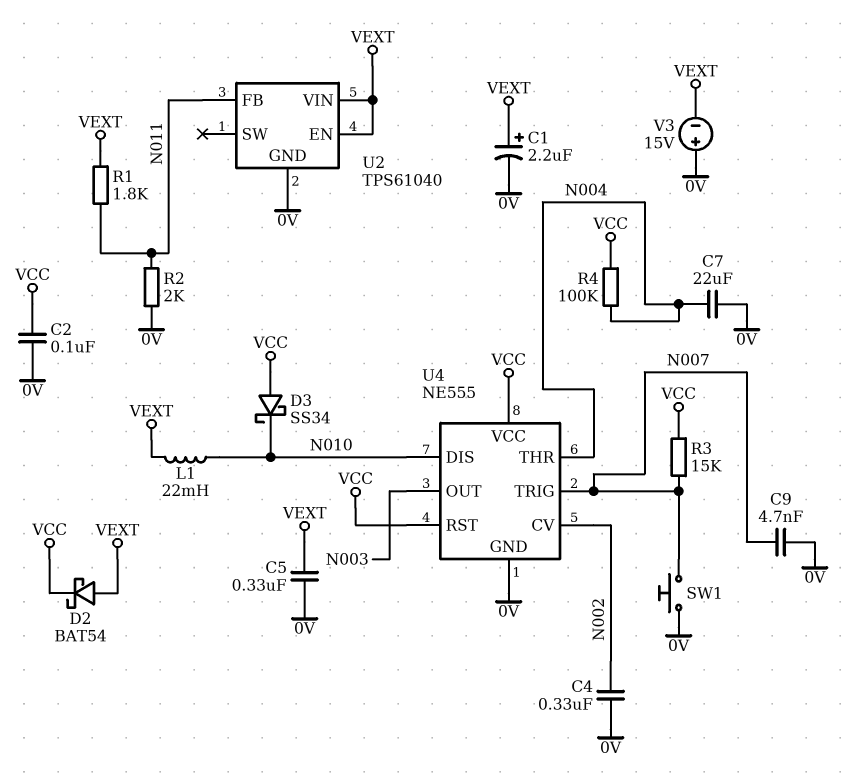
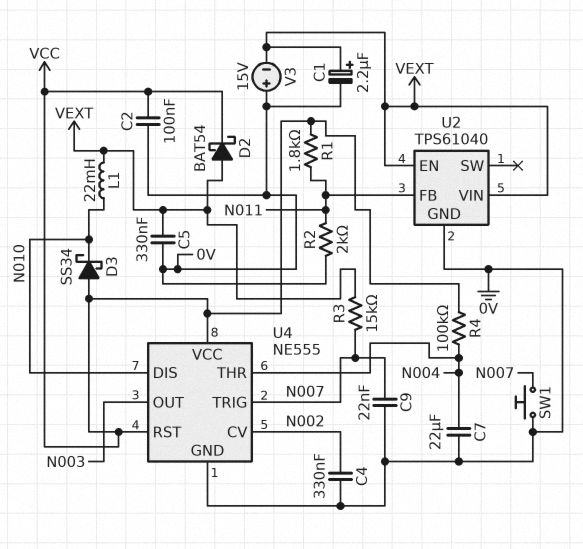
C9: 4.7nF (0V, N007) -> 22nF (0V, N007)
R1: 1.8k (N011, VEXT) -> 1.8k (N011, VCC)
R3: 15k (N007, VCC) -> 15k (N007, VEXT)

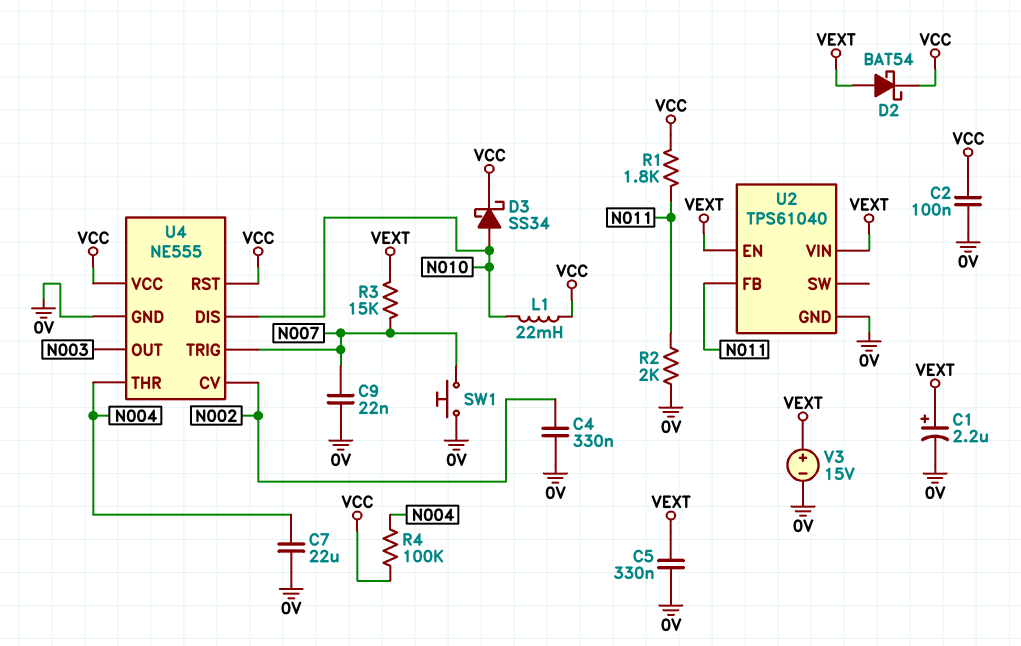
D3: schottky SS34 (A VCC, K N010) -> schottky SS34 (A N010, K VCC)
L1: 22mH (N010, VEXT) -> 22mH (N010, VCC)
V3: 15V (plus 0V, minus VEXT) -> 15V (plus VEXT, minus 0V)

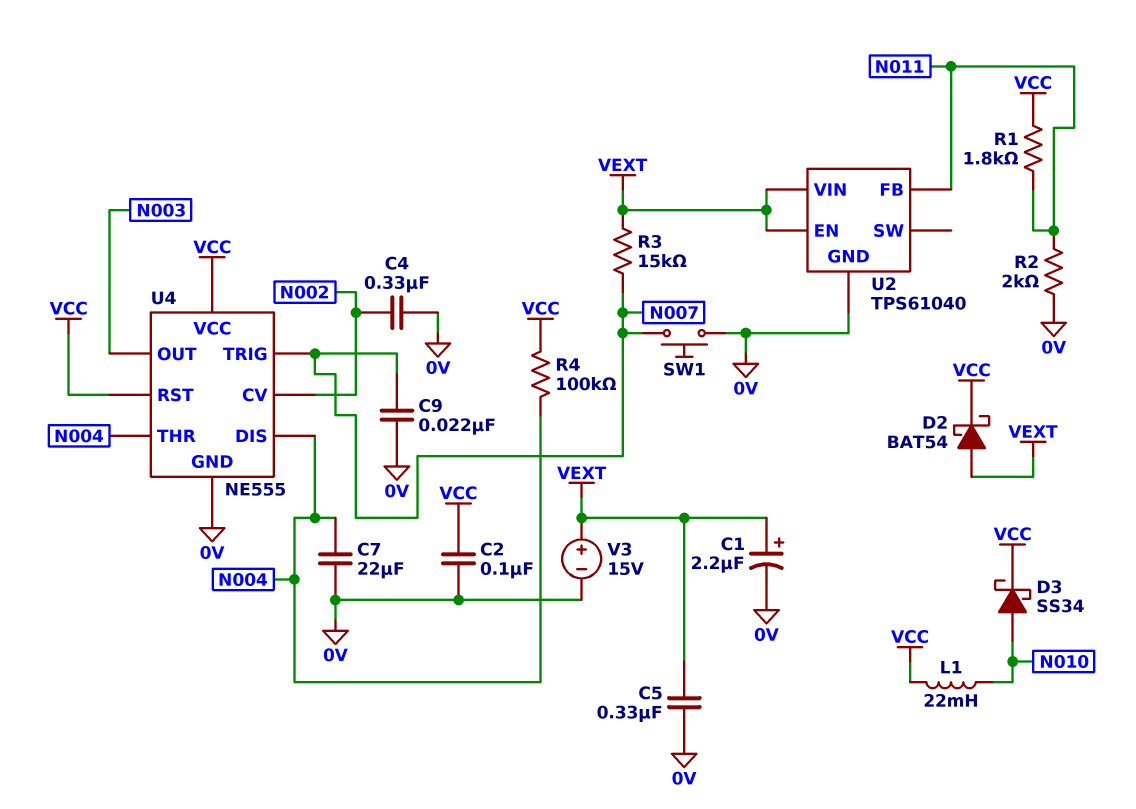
U4 pin DIS: N010 -> N004

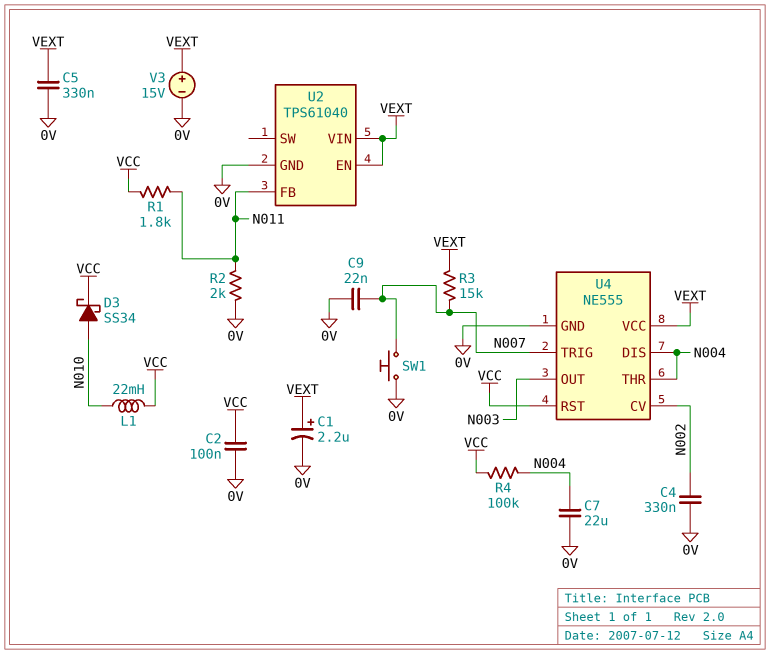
D2: schottky BAT54 (A VEXT, K VCC) -> none
U4 pin VCC: VCC -> VEXT

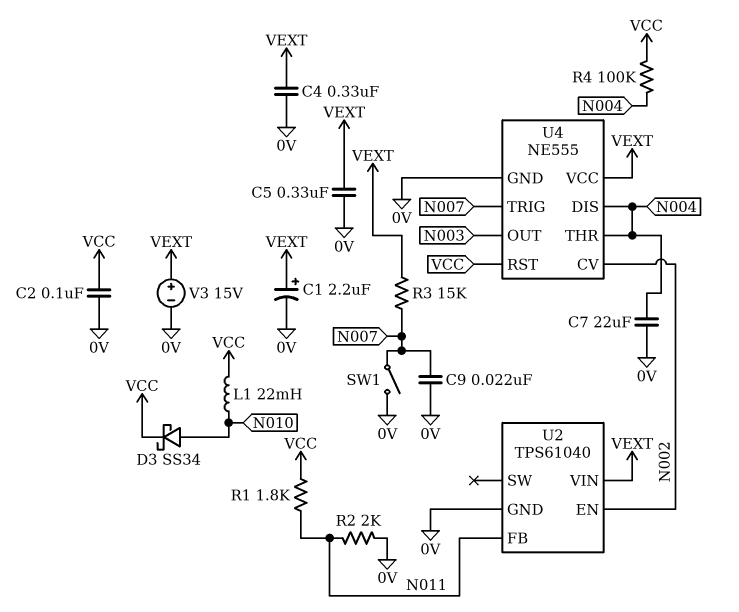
C4: 330nF (0V, N002) -> 330nF (0V, VEXT)
SW1: button (0V, N007) -> switch (0V, N007)
U2 pin EN: VEXT -> N002

